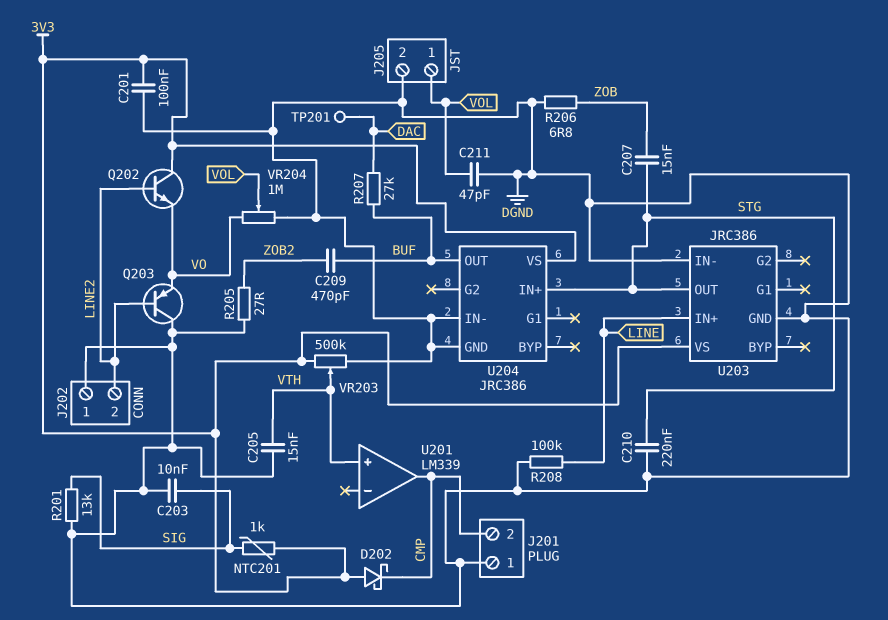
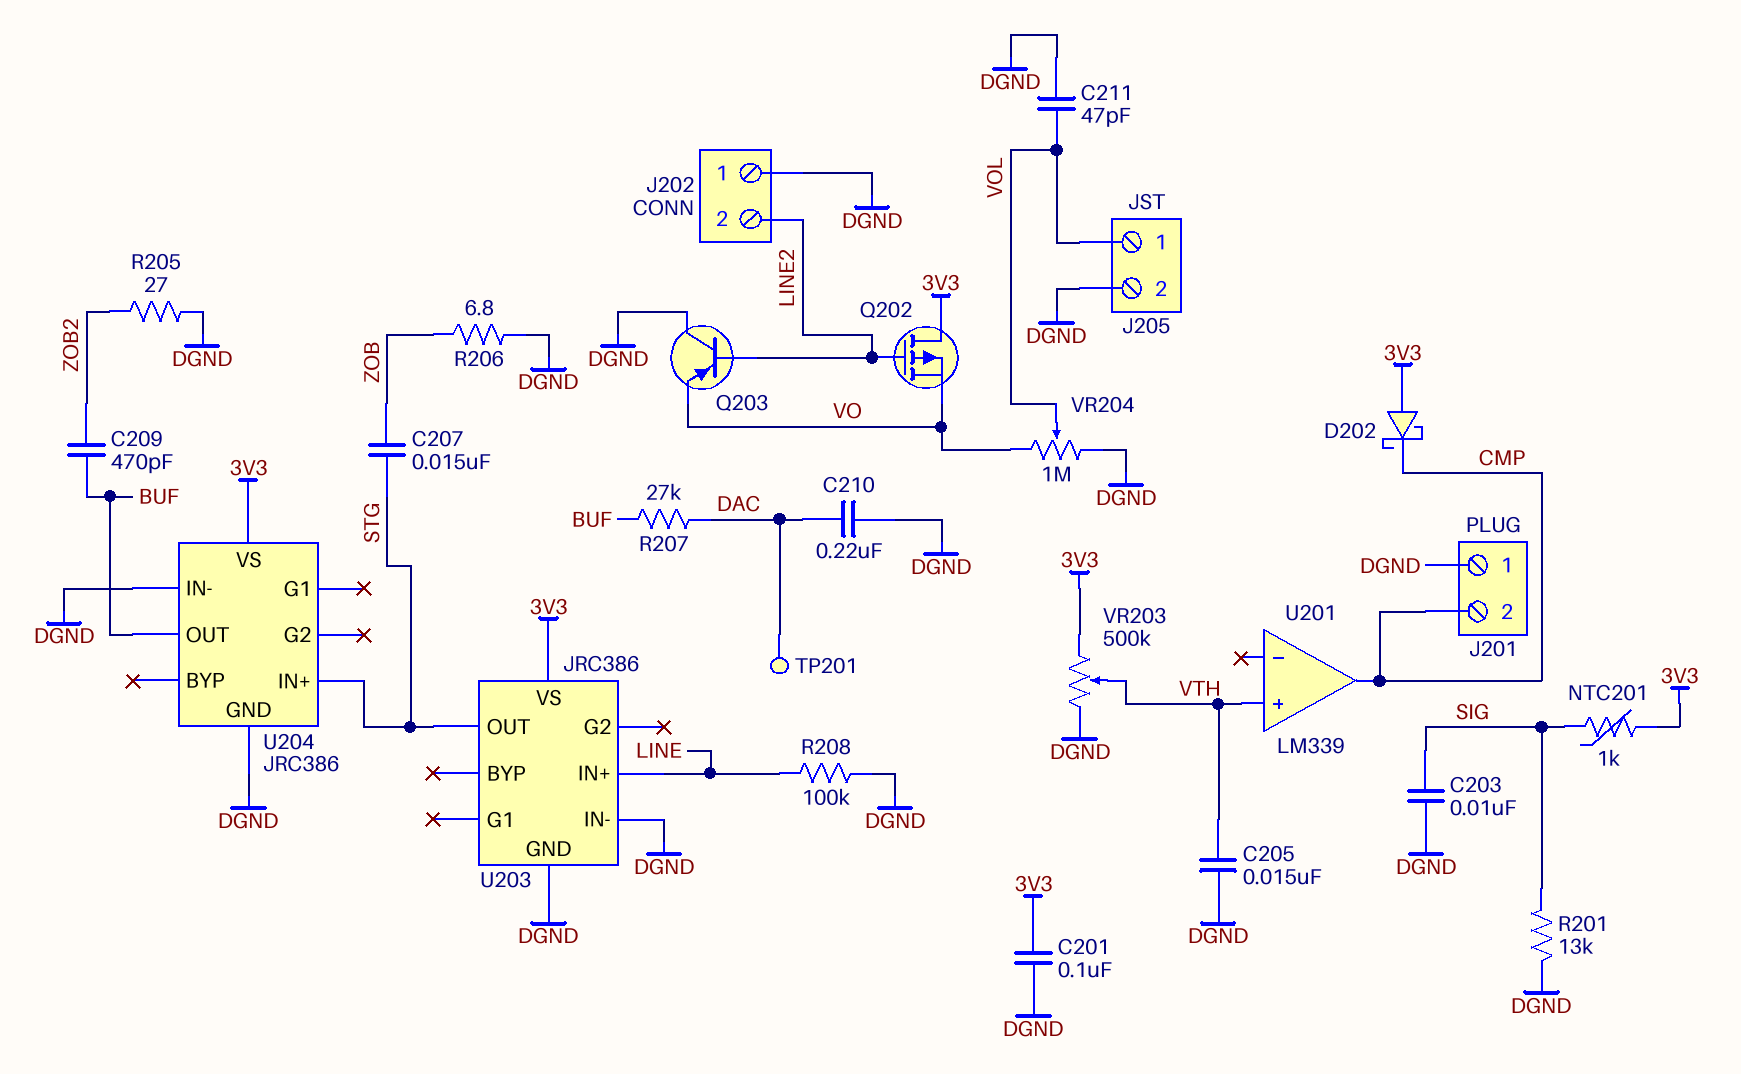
C210: 220nF (DGND, STG) -> 220nF (DAC, DGND)
Q202: NPN (B LINE2, C 3V3, E VO) -> PMOS (G LINE2, D 3V3, S VO)

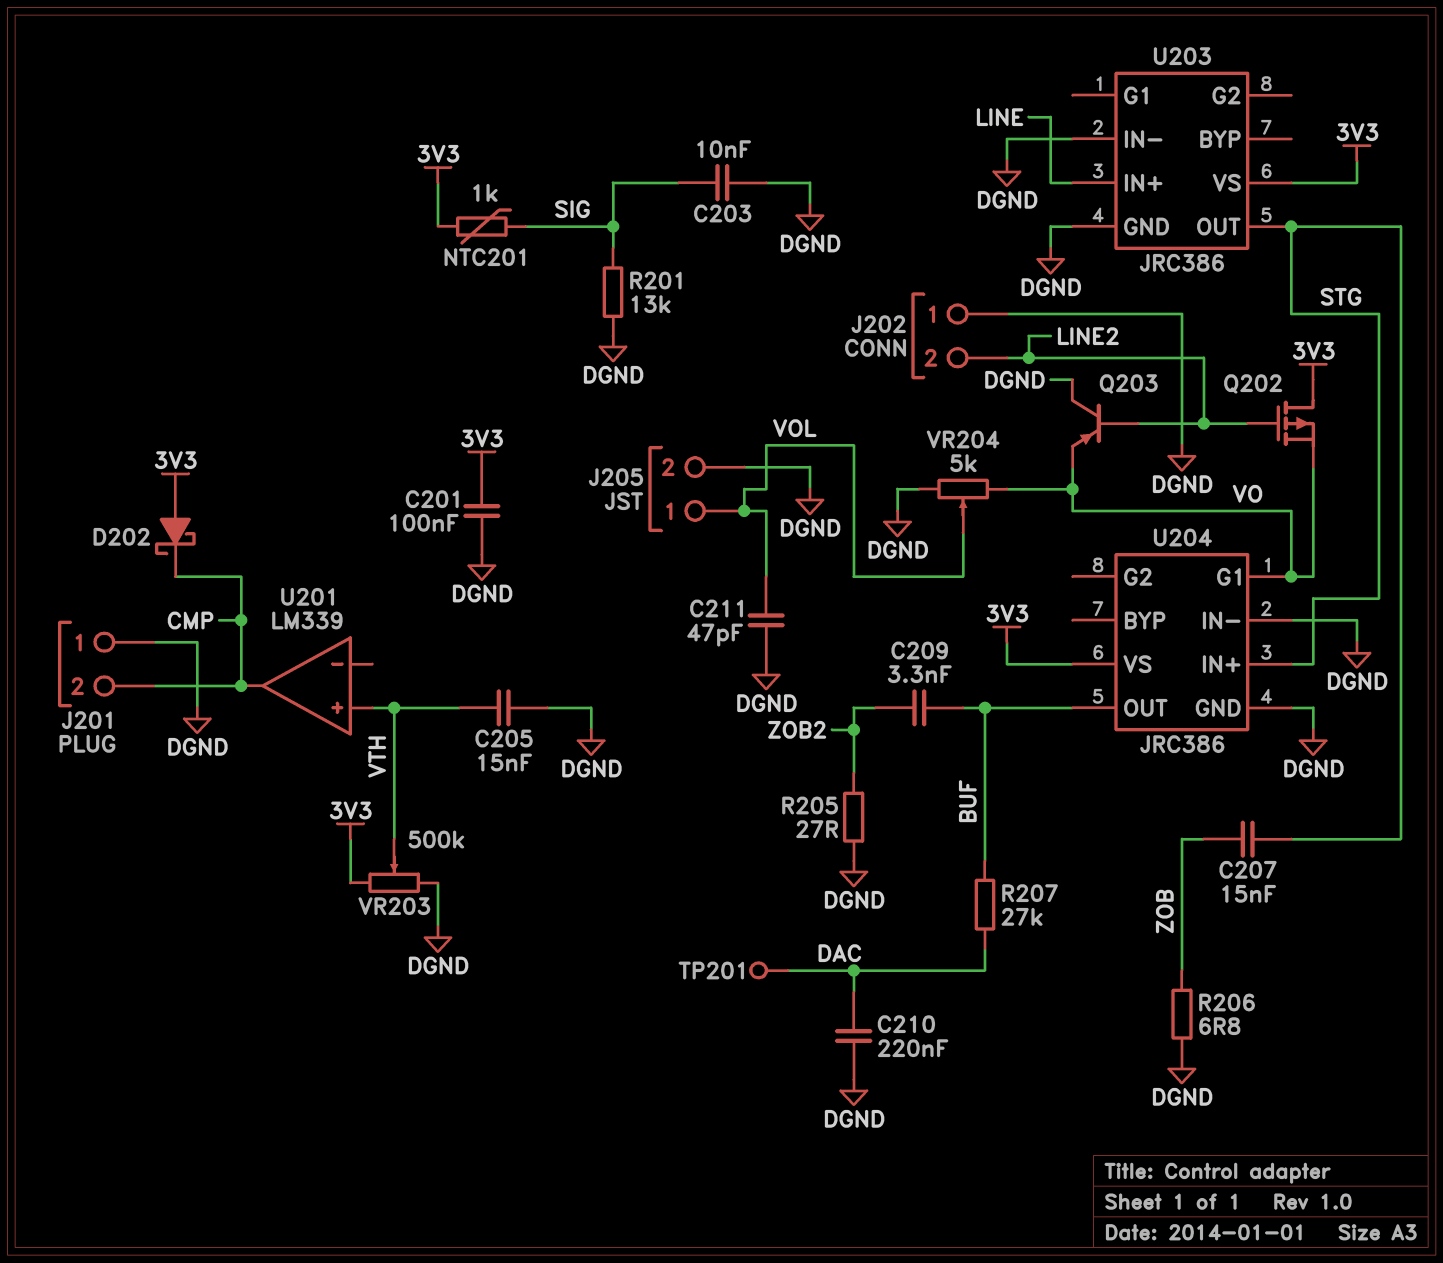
C209: 470pF (BUF, ZOB2) -> 3.3nF (BUF, ZOB2)
R208: 100k (DGND, LINE) -> none
U204 pin G1: none -> VO
VR204: 1M (DGND, VO, wiper VOL) -> 5k (DGND, VO, wiper VOL)

